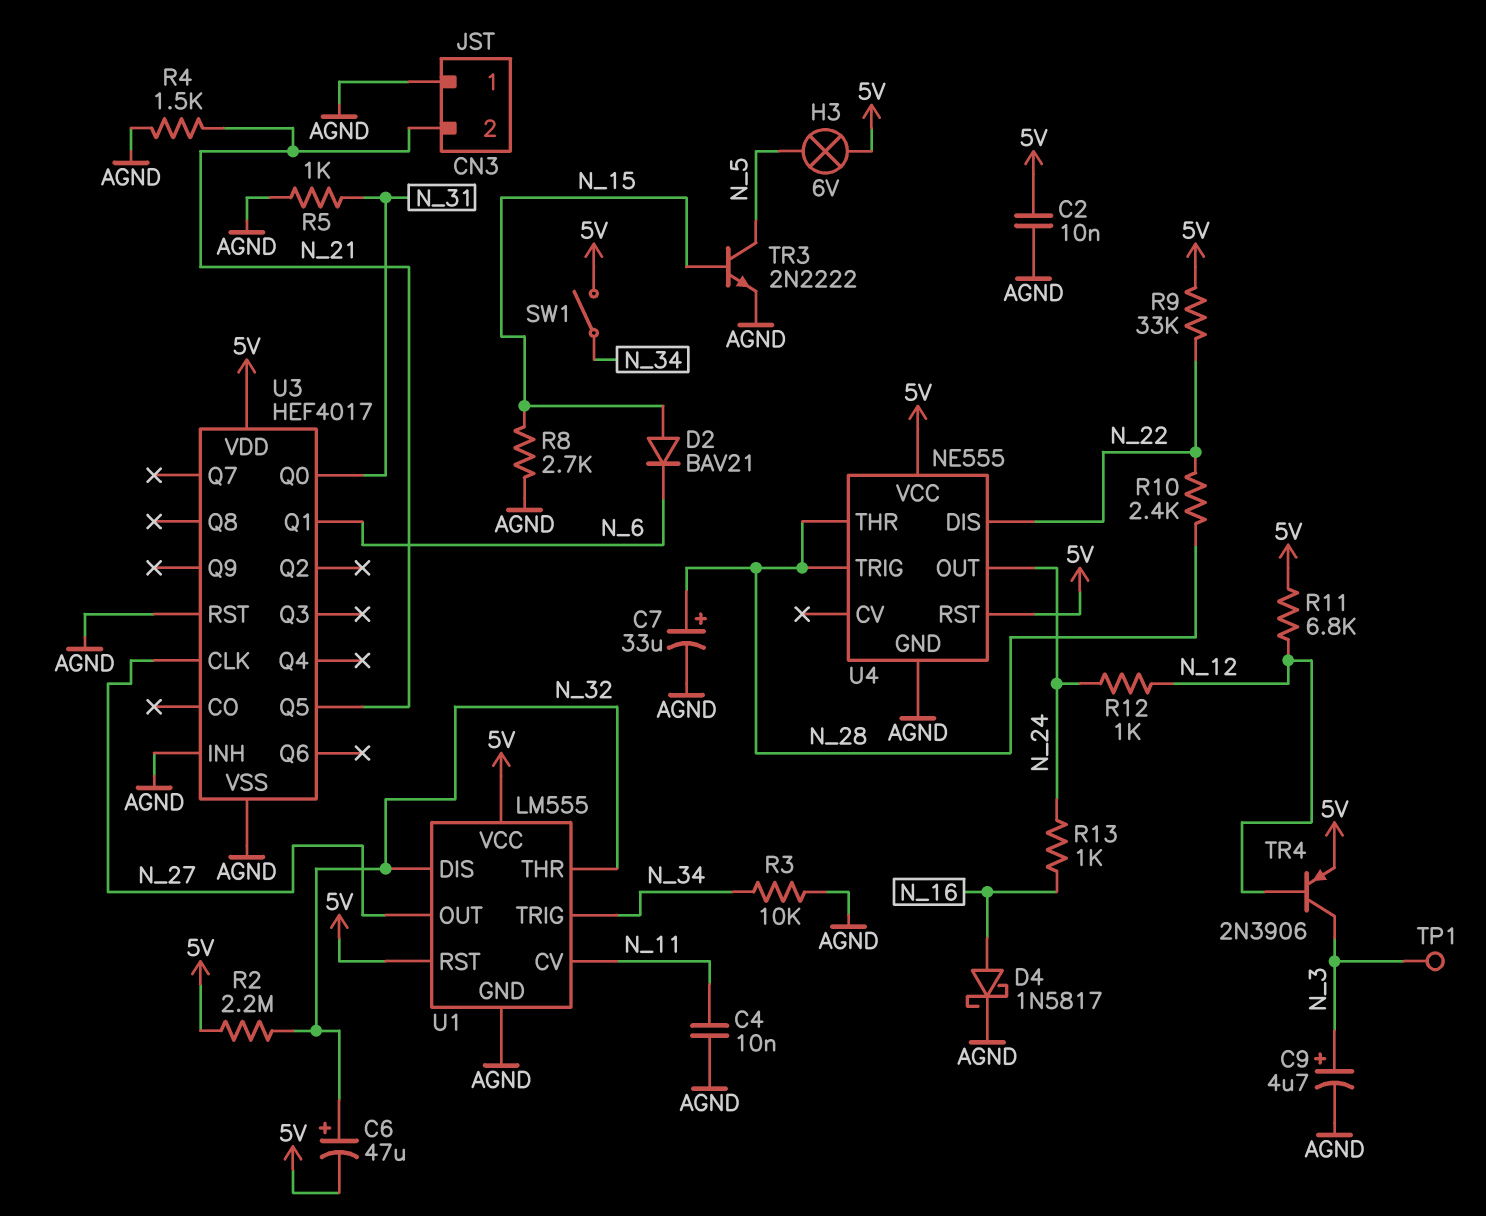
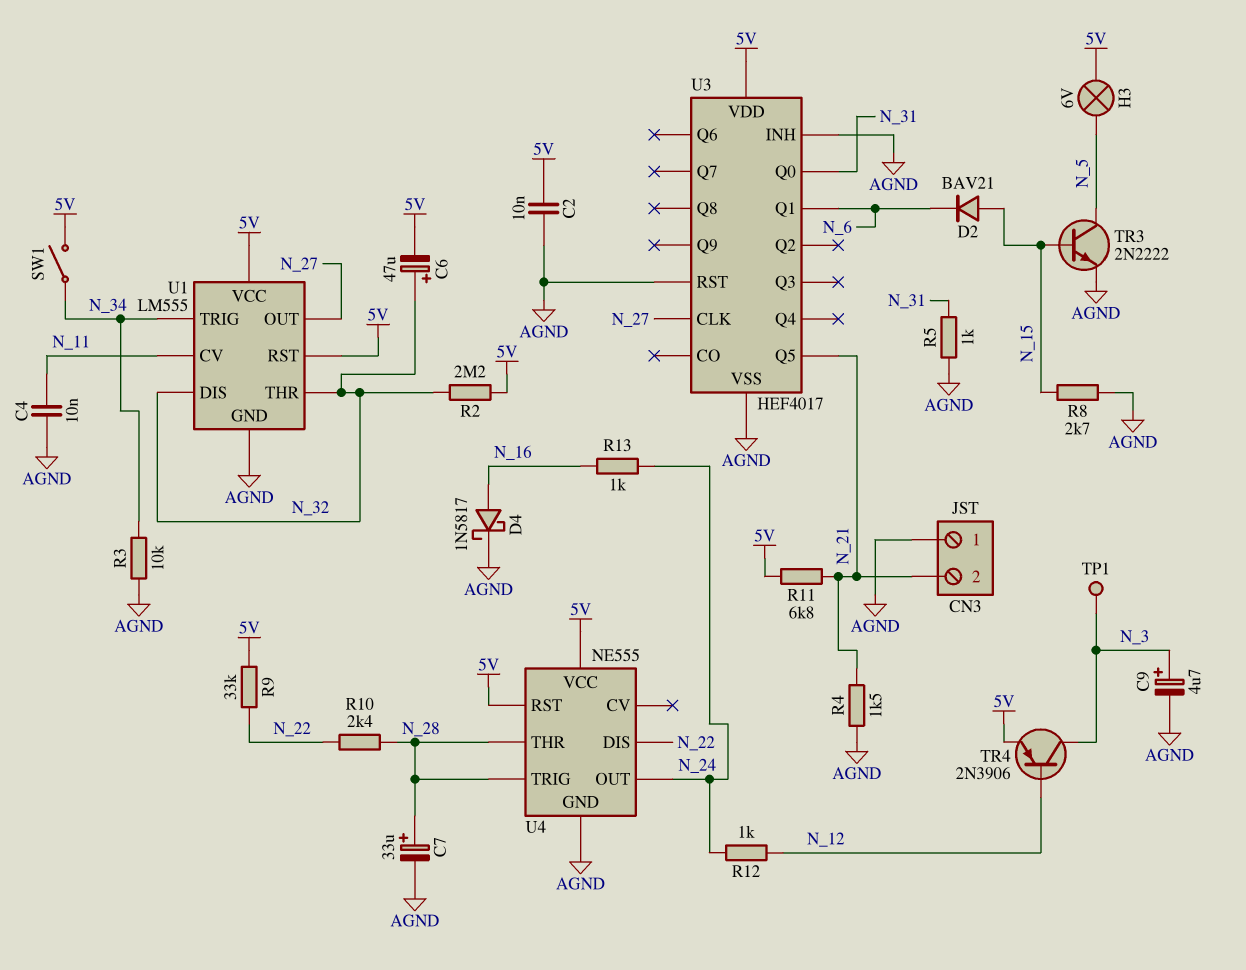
R11: 6.8k (5V, N_12) -> 6.8k (5V, N_21)

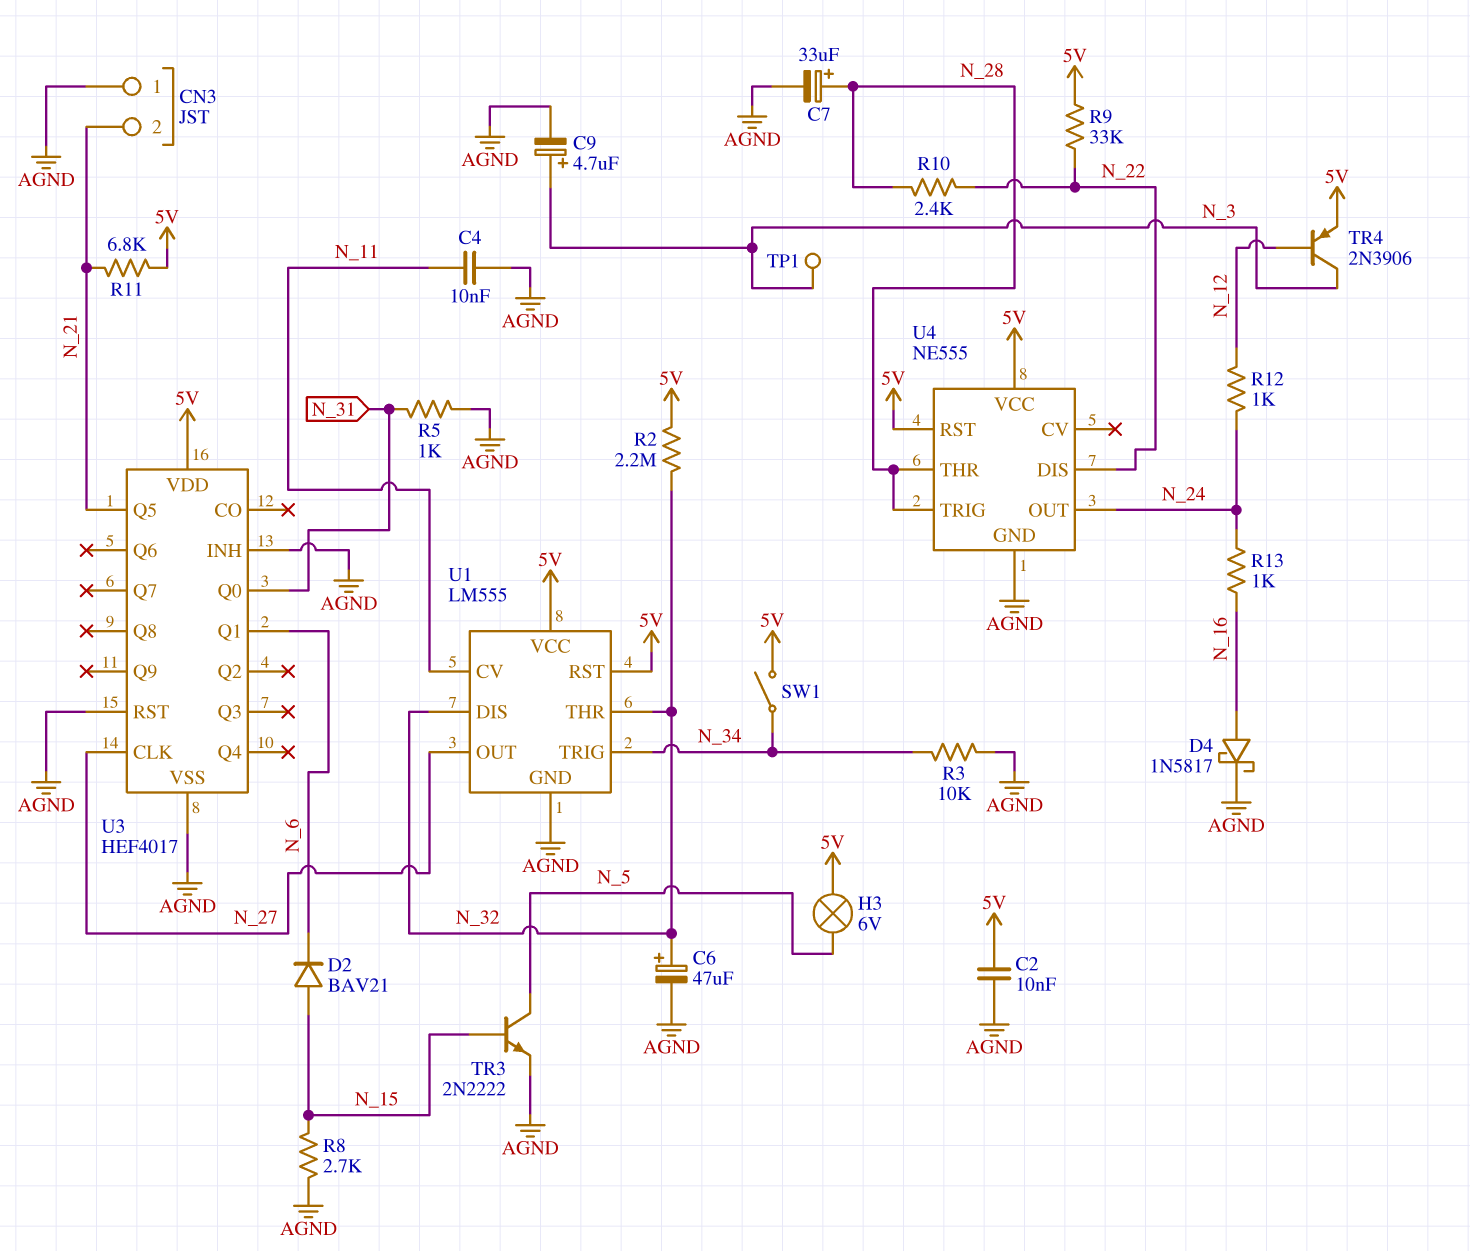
C6: 47uF (plus N_32, minus 5V) -> 47uF (plus N_32, minus AGND)
R4: 1.5k (AGND, N_21) -> none

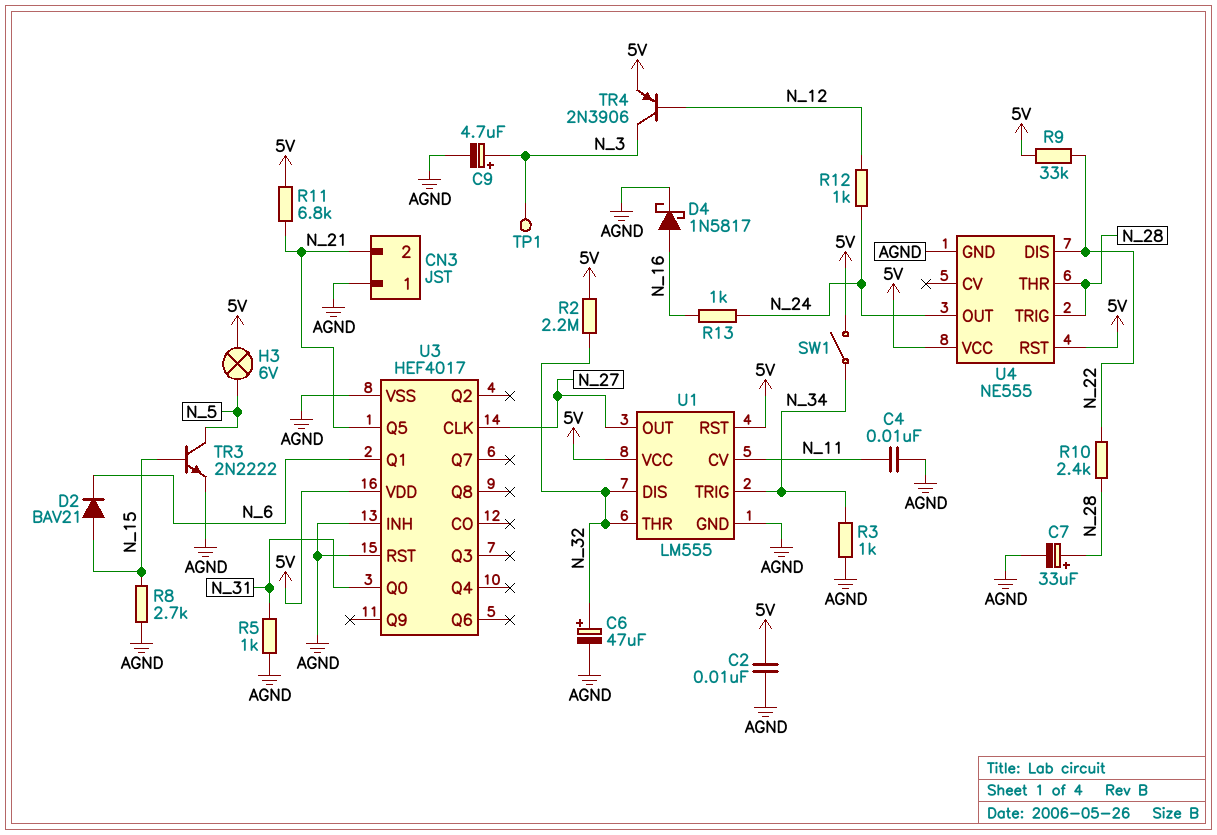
R3: 10k (AGND, N_34) -> 1k (AGND, N_34)

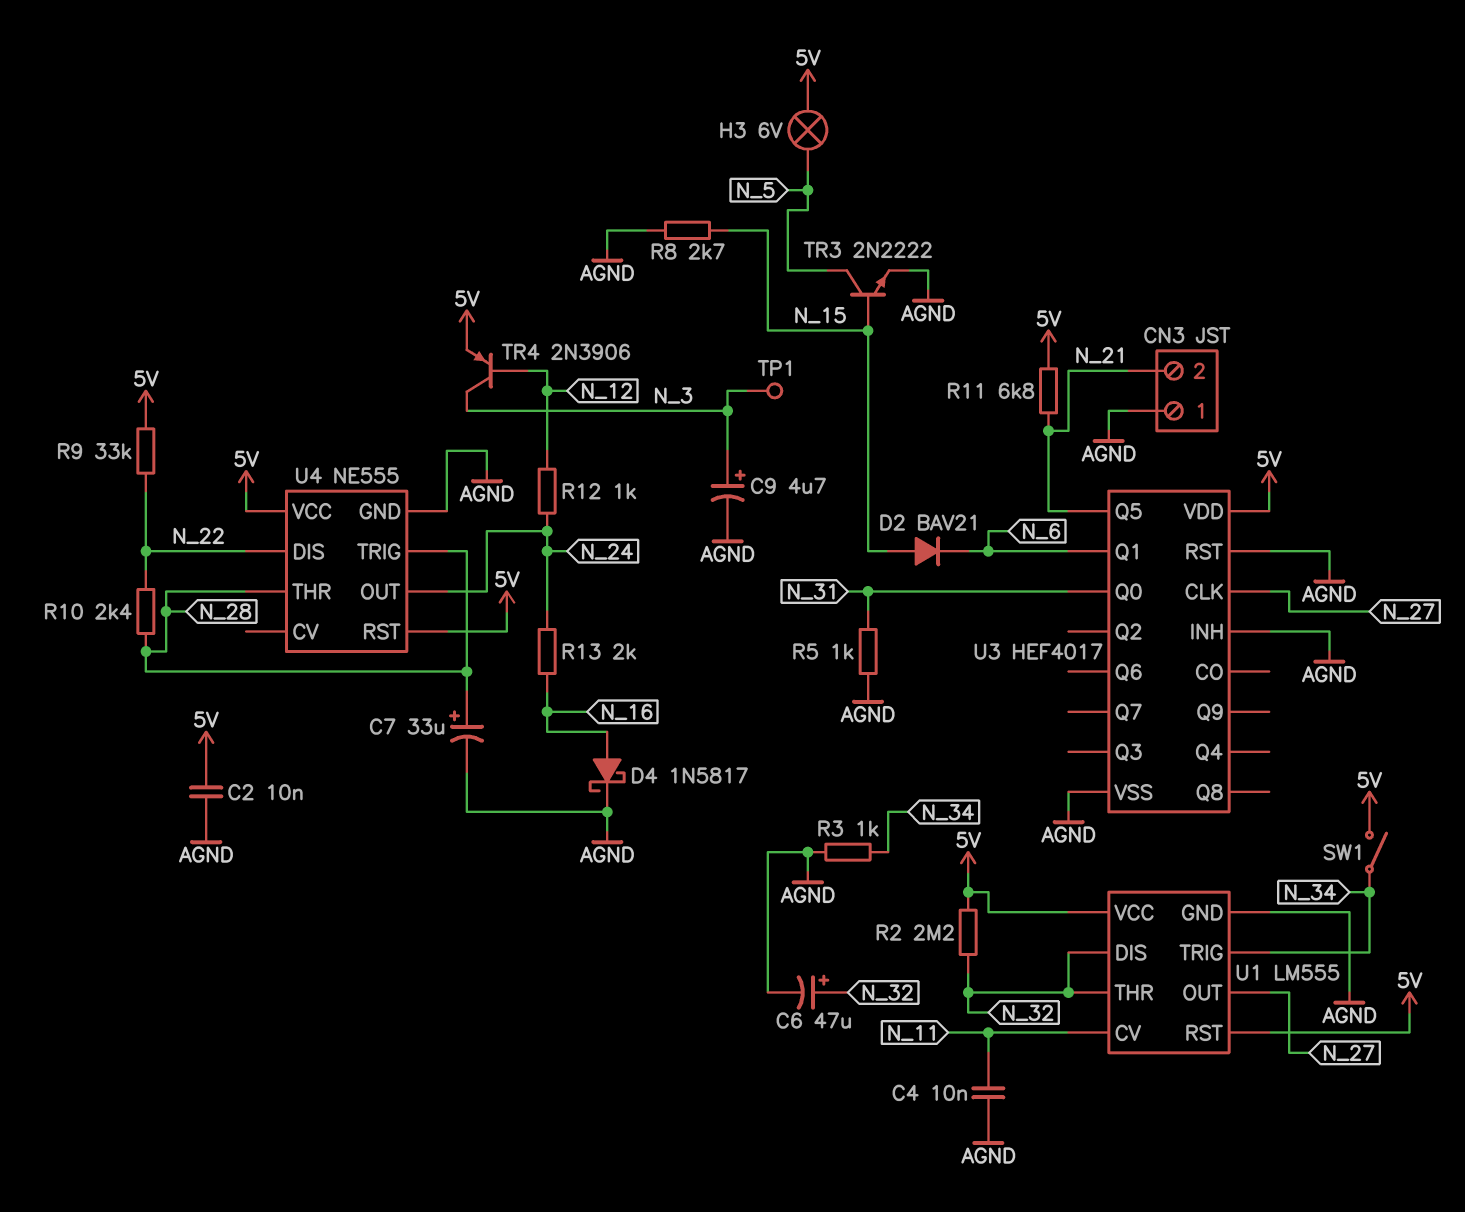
R13: 1k (N_16, N_24) -> 2k (N_16, N_24)

